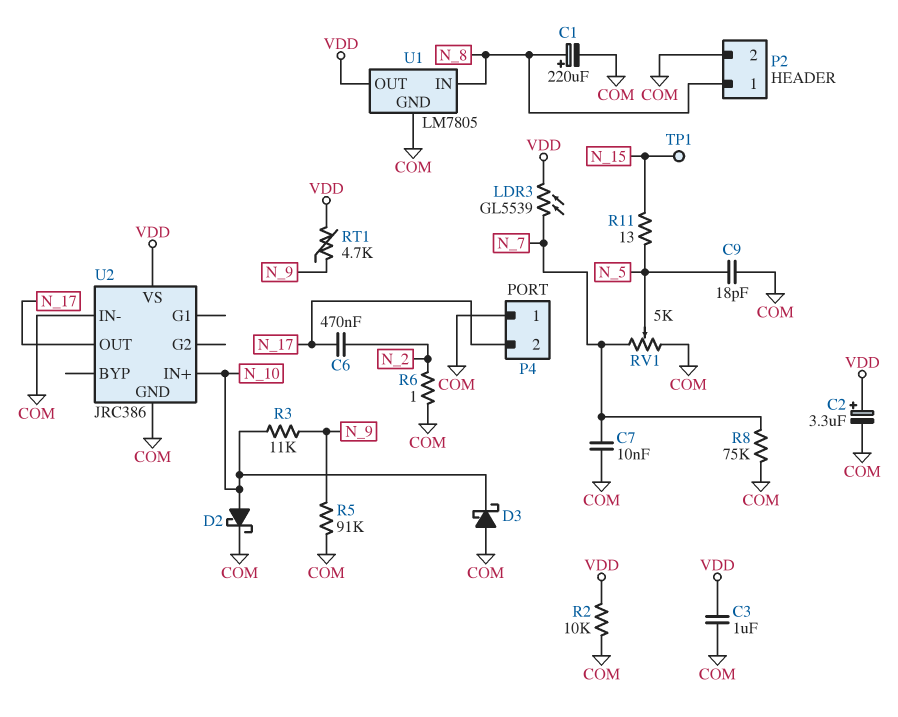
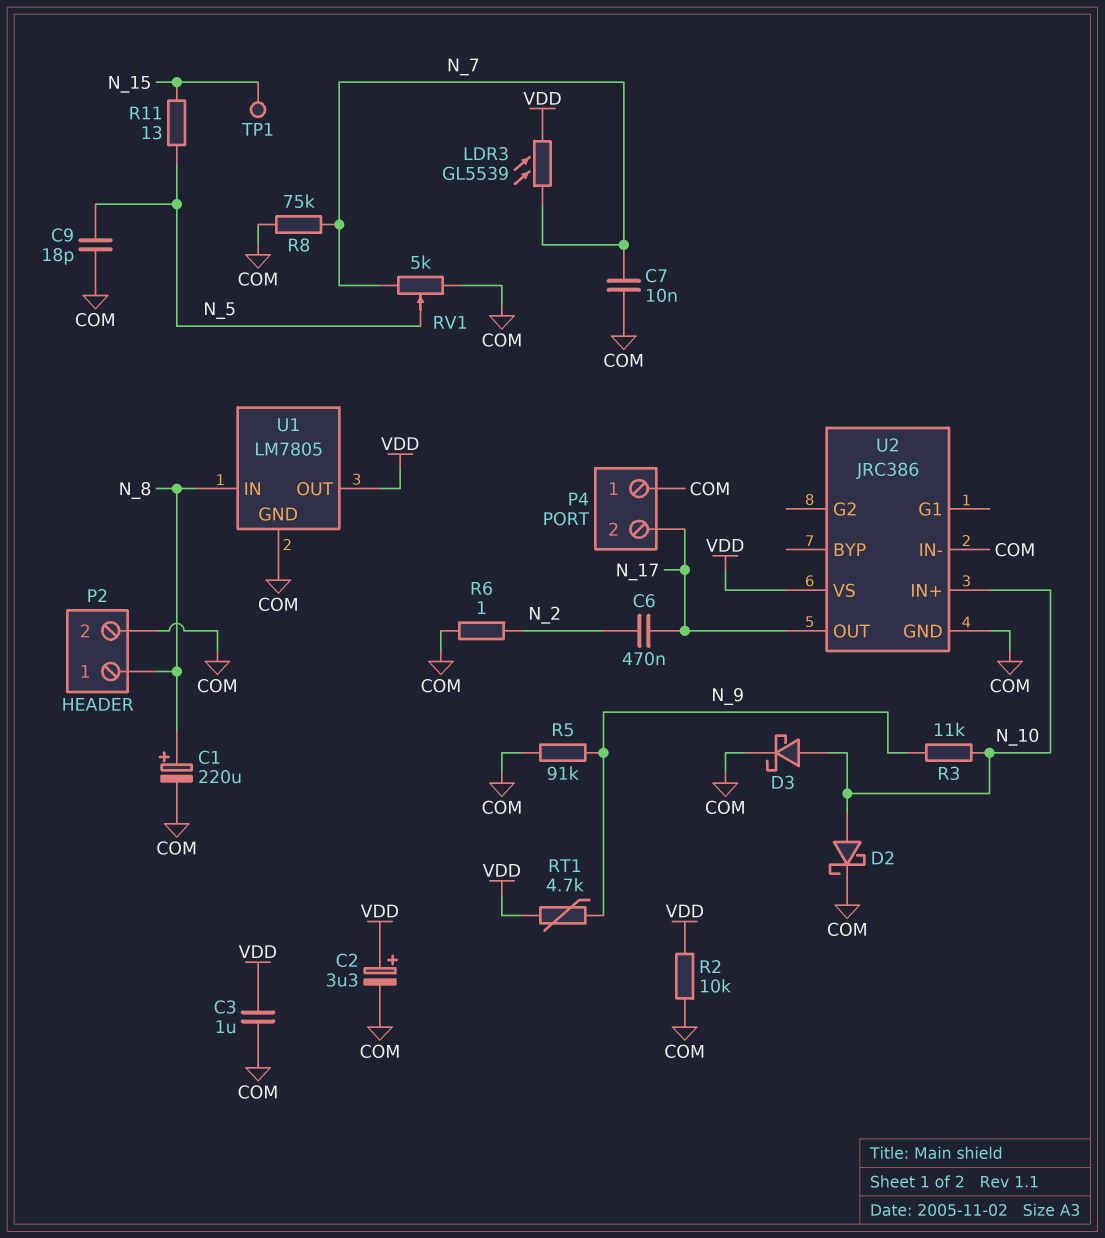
D3: schottky (A COM, K N_10) -> schottky (A N_10, K COM)

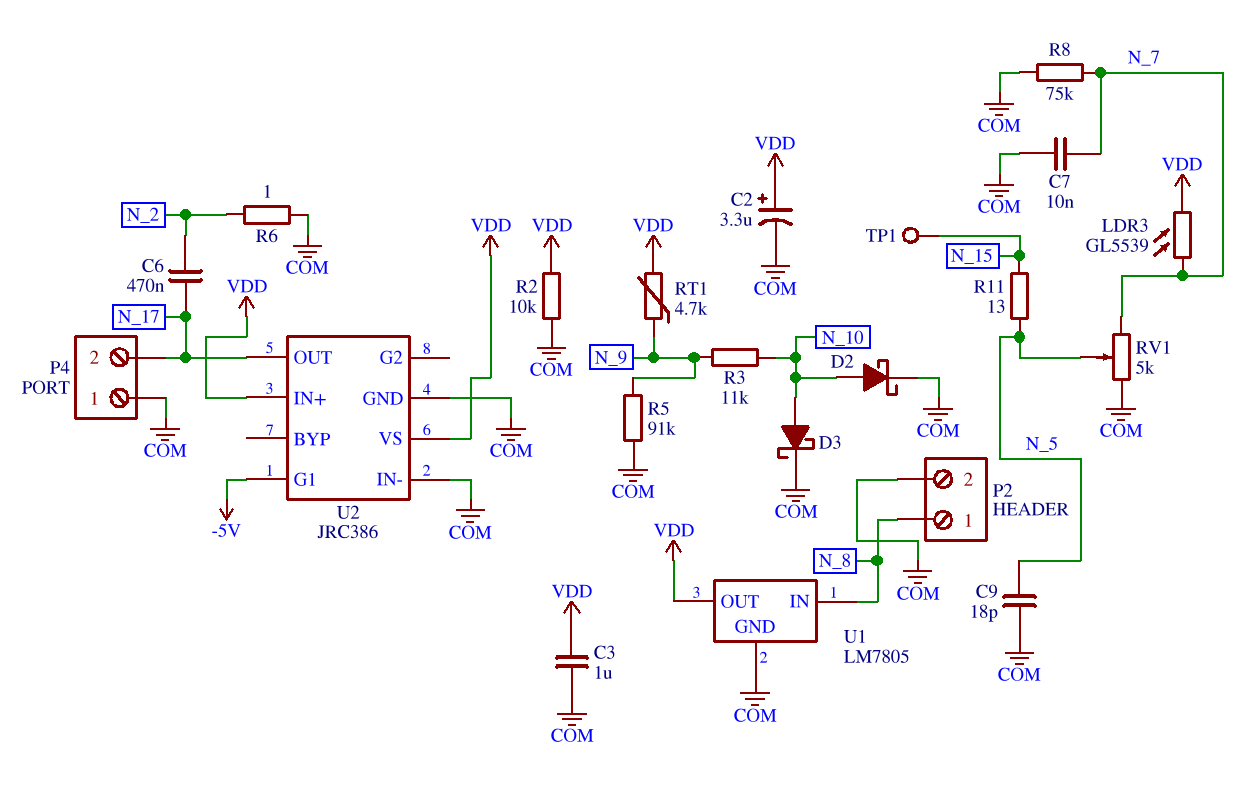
C1: 220uF (plus N_8, minus COM) -> none
U2 pin G1: none -> -5V
U2 pin IN+: N_10 -> VDD

